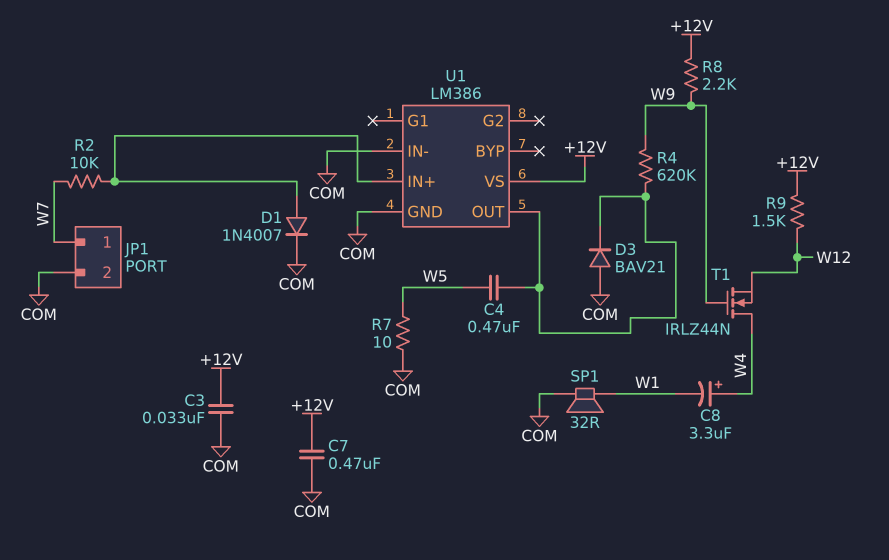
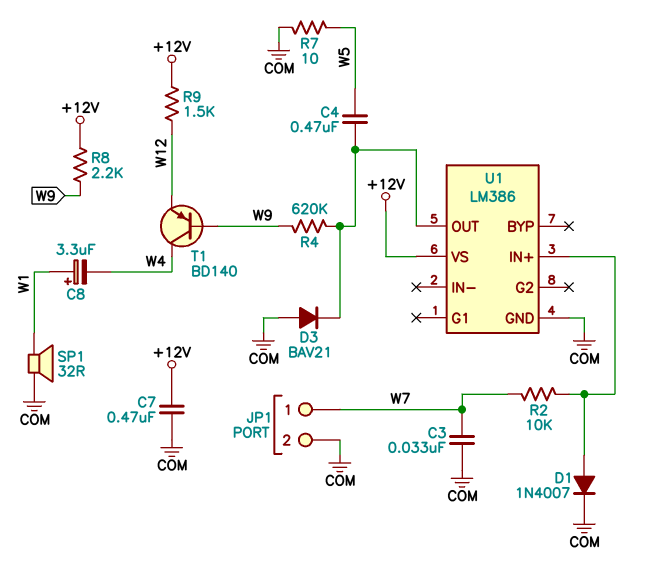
C3: 33nF (+12V, COM) -> 33nF (COM, W7)
C8: 3.3uF (plus W4, minus W1) -> 3.3uF (plus W1, minus W4)
T1: NMOS IRLZ44N (G W9, D W4, S W12) -> PNP BD140 (B W9, C W4, E W12)
U1 pin IN-: COM -> none

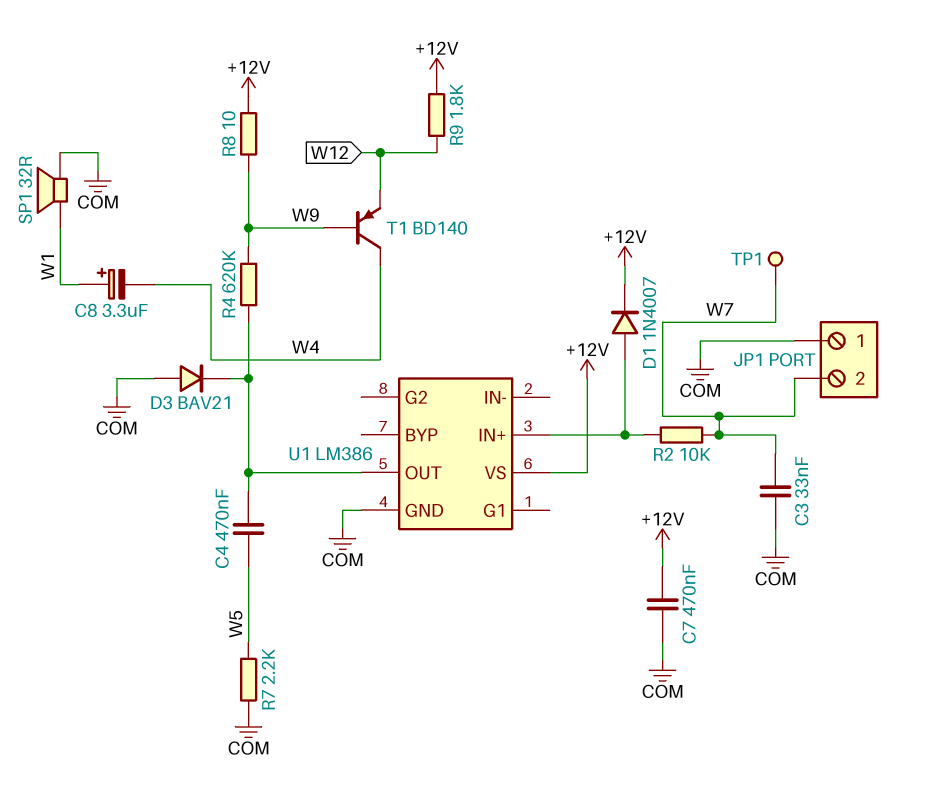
D1: diode 1N4007 (A U1/IN+, K COM) -> diode 1N4007 (A U1/IN+, K +12V)
JP1 pin 1: W7 -> COM
JP1 pin 2: COM -> W7
R7: 10 (COM, W5) -> 2.2k (COM, W5)
R8: 2.2k (+12V, W9) -> 10 (+12V, W9)
R9: 1.5k (+12V, W12) -> 1.8k (+12V, W12)
TP1: none -> test point (W7)

